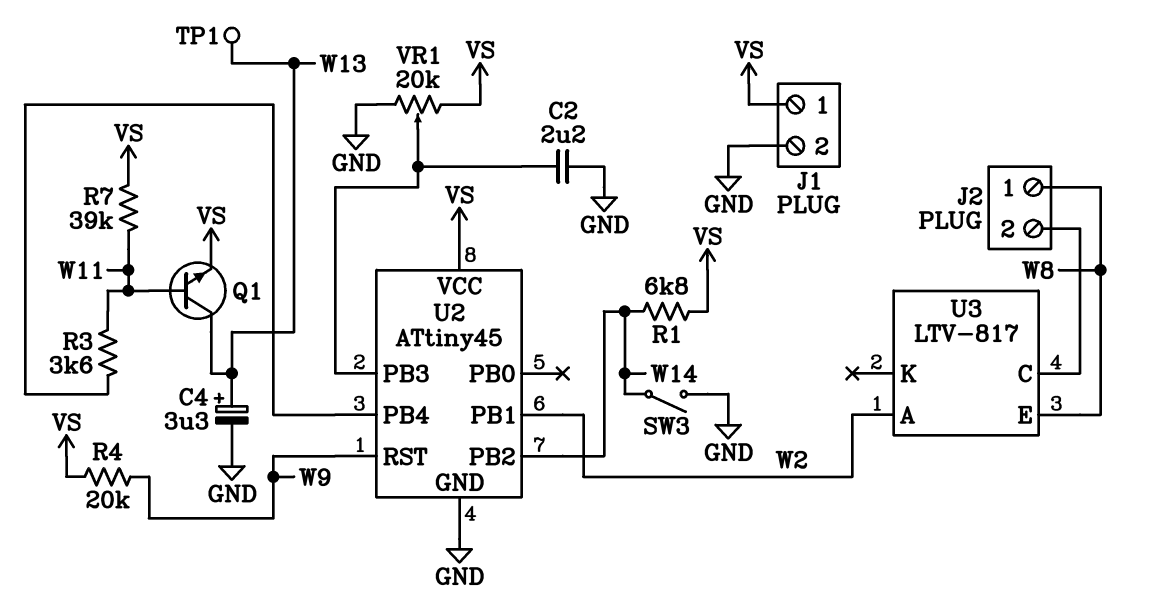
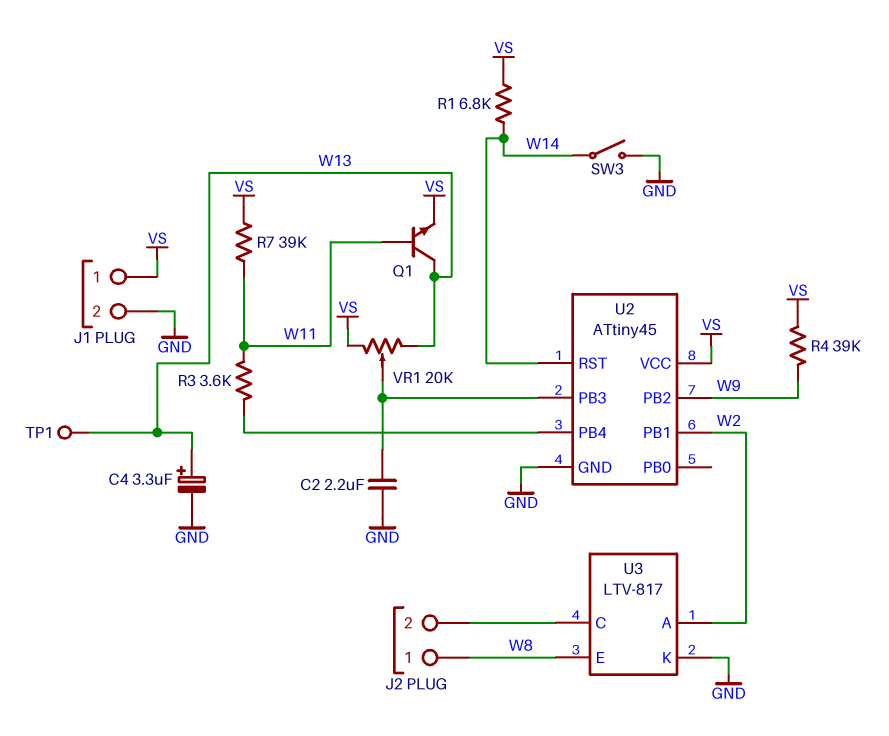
R4: 20k (VS, W9) -> 39k (VS, W9)
U2 pin PB2: W14 -> W9
U2 pin RST: W9 -> W14
U3 pin K: none -> GND
VR1: 20k (GND, VS, wiper U2/PB3) -> 20k (VS, W13, wiper U2/PB3)

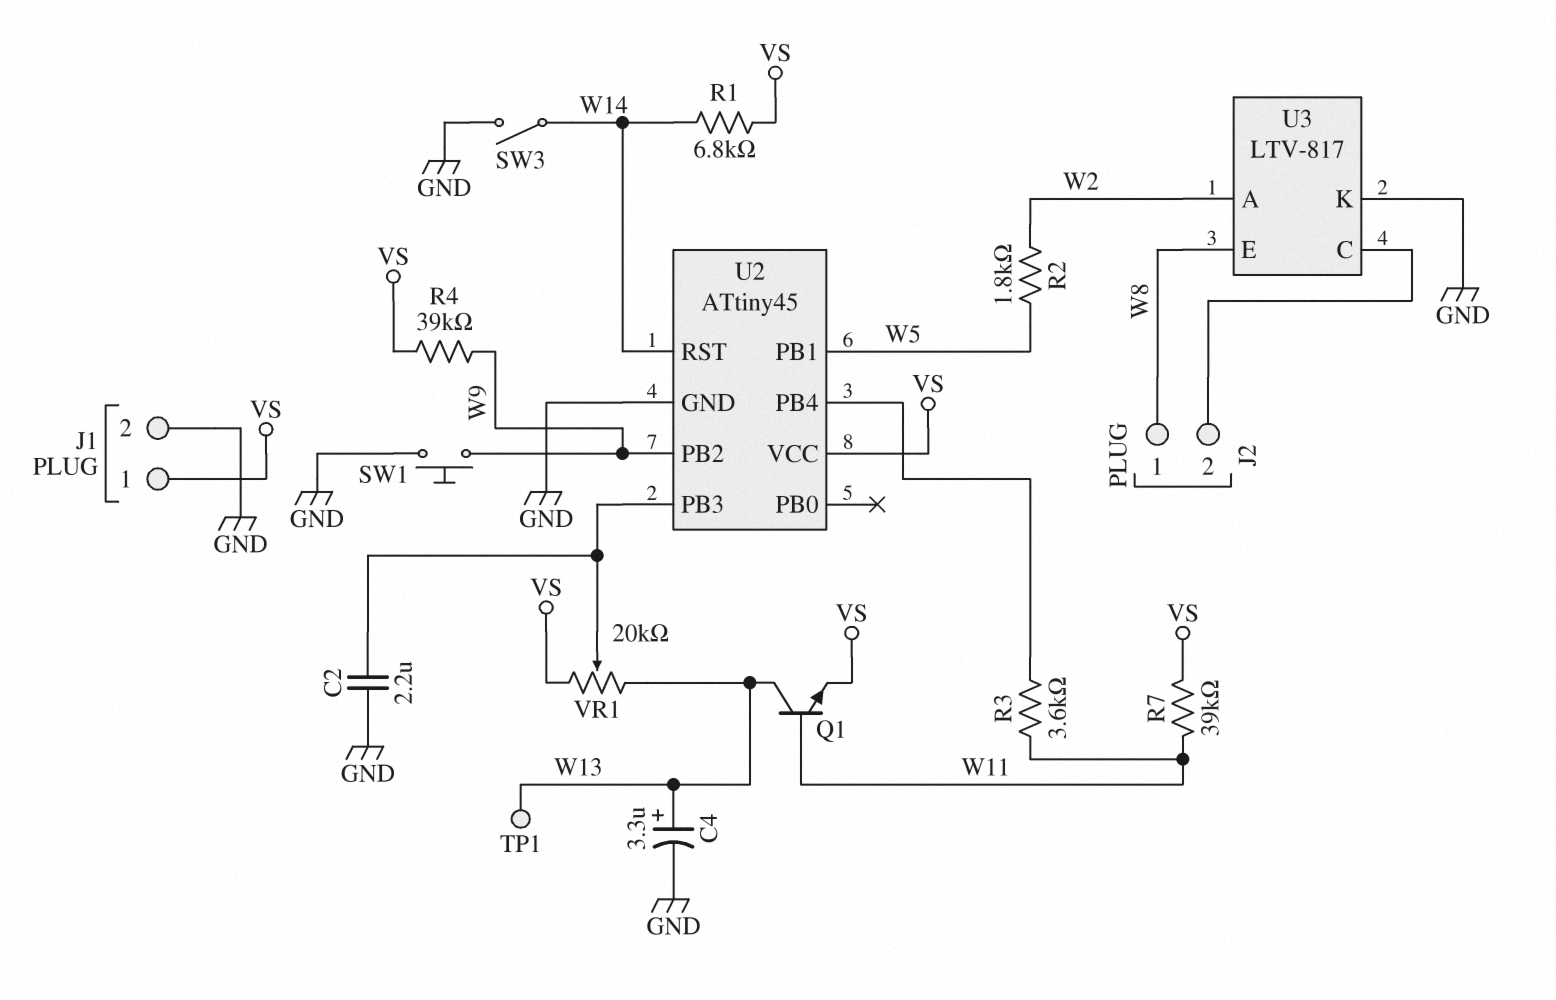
R2: none -> 1.8k (W2, W5)
SW1: none -> button (GND, W9)
U2 pin PB1: W2 -> W5

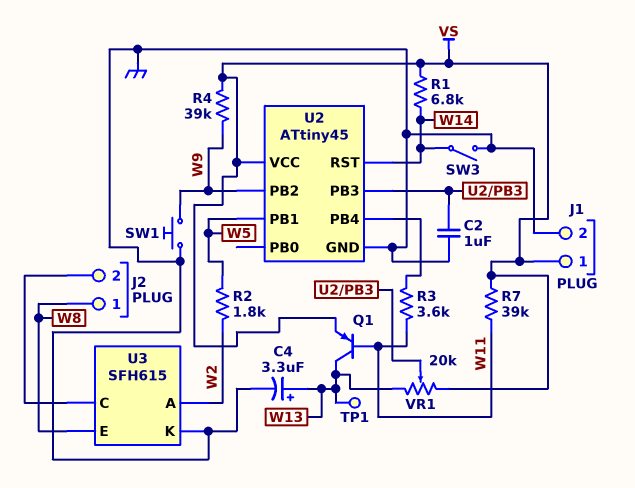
C2: 2.2uF (GND, U2/PB3) -> 1uF (GND, U2/PB3)
Q1: NPN (B W11, C W13, E VS) -> PNP (B W11, C W13, E VS)
U3: LTV-817 -> SFH615

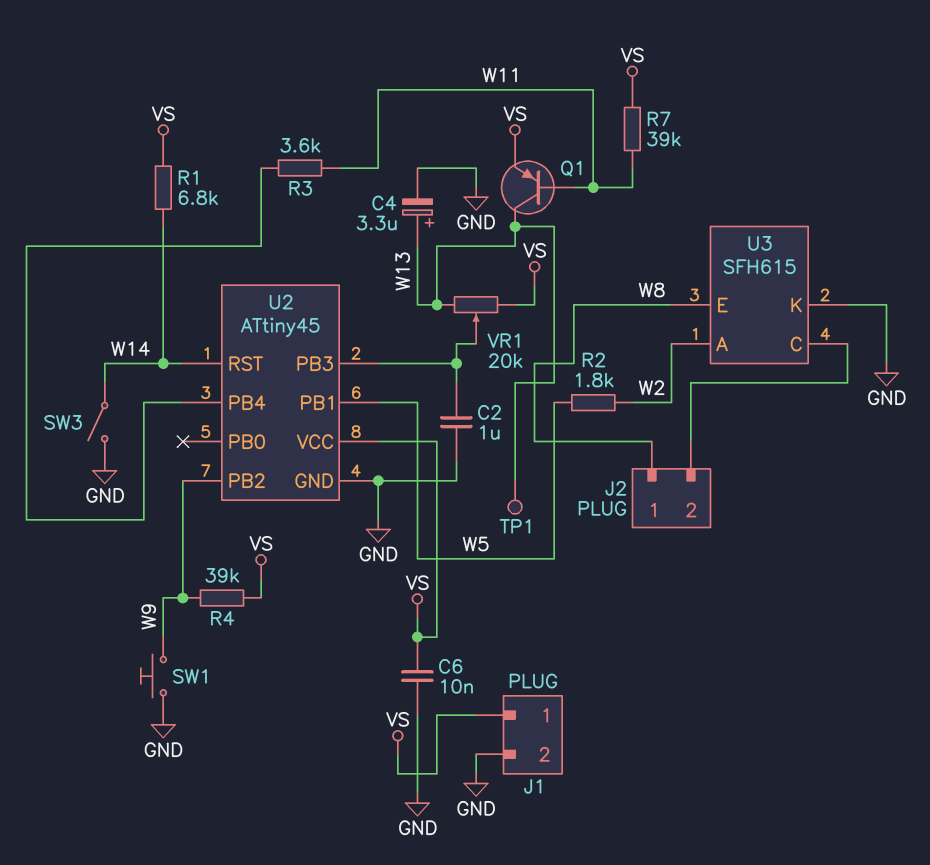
C6: none -> 10nF (GND, VS)

